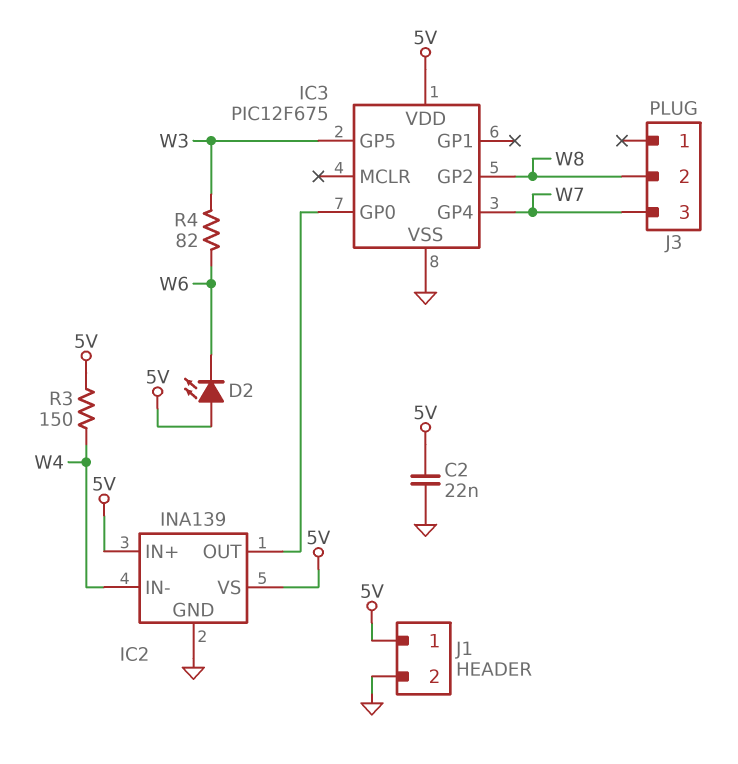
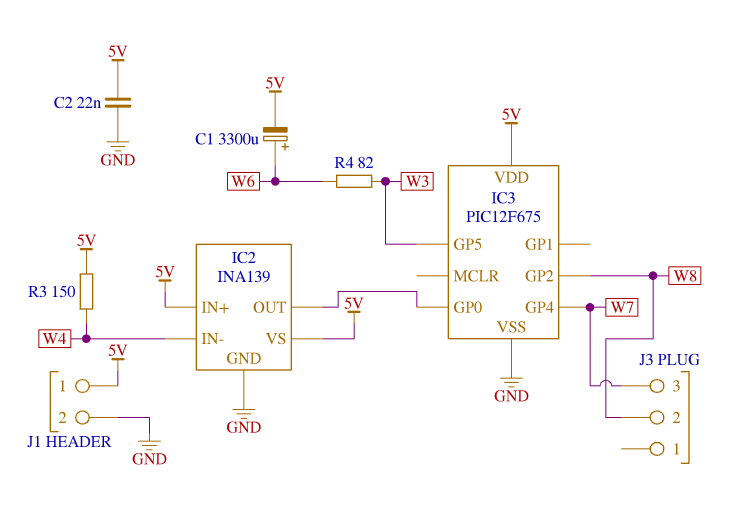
C1: none -> 3300uF (plus W6, minus 5V)
D2: LED (A 5V, K W6) -> none

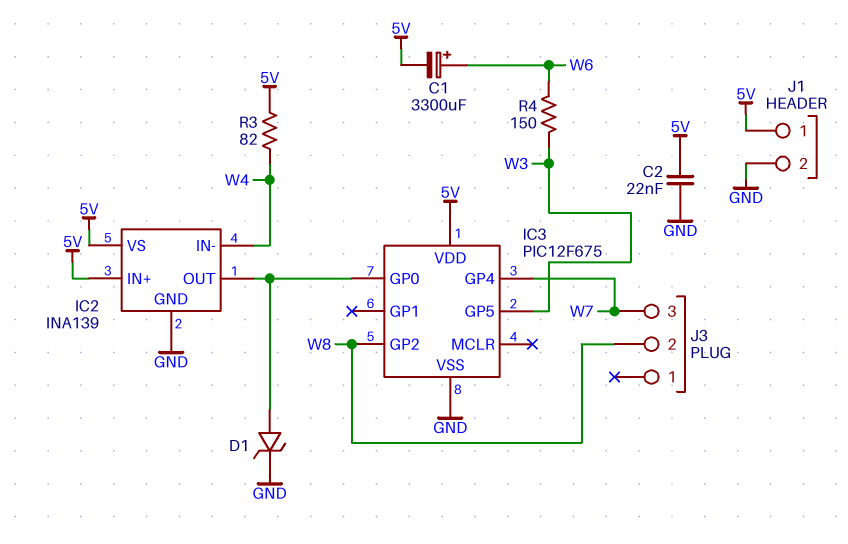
D1: none -> zener (A IC2/OUT, K GND)
R3: 150 (5V, W4) -> 82 (5V, W4)
R4: 82 (W3, W6) -> 150 (W3, W6)

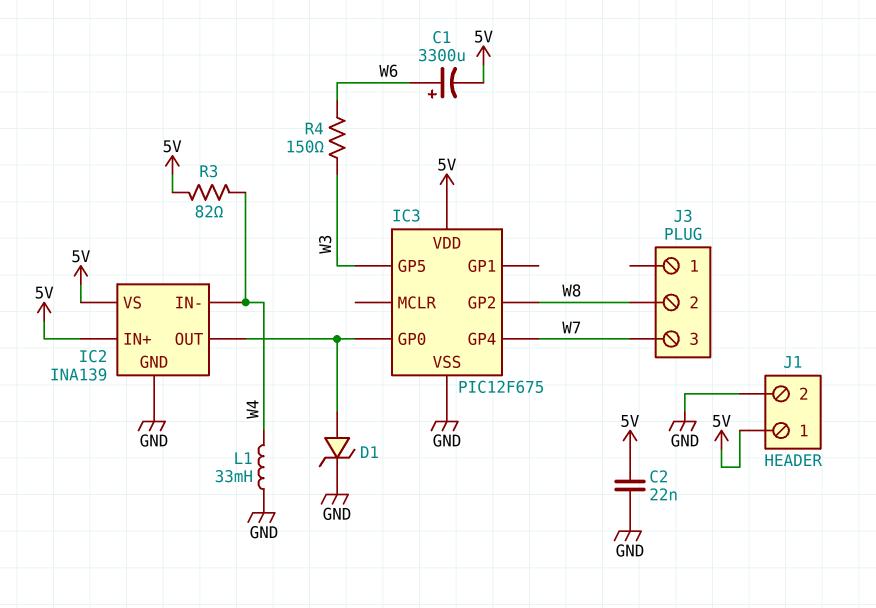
L1: none -> 33mH (GND, W4)

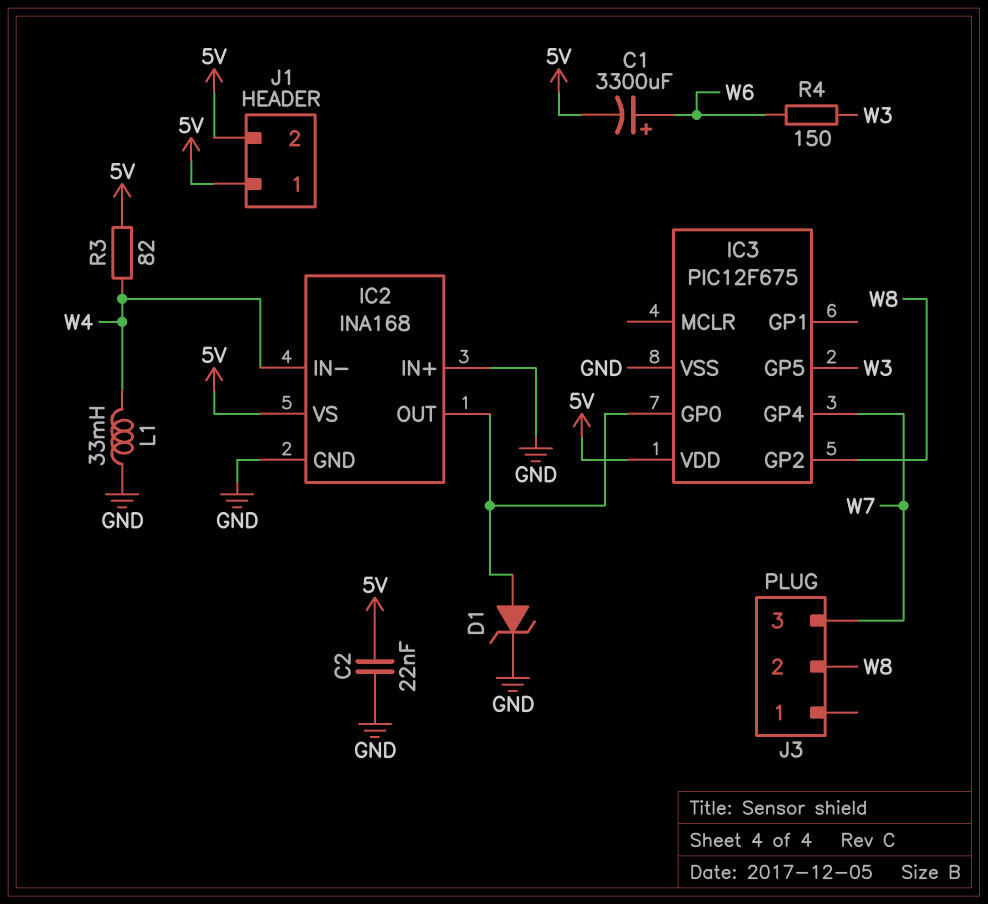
IC2: INA139 -> INA168
IC2 pin IN+: 5V -> GND
J1 pin 2: GND -> 5V

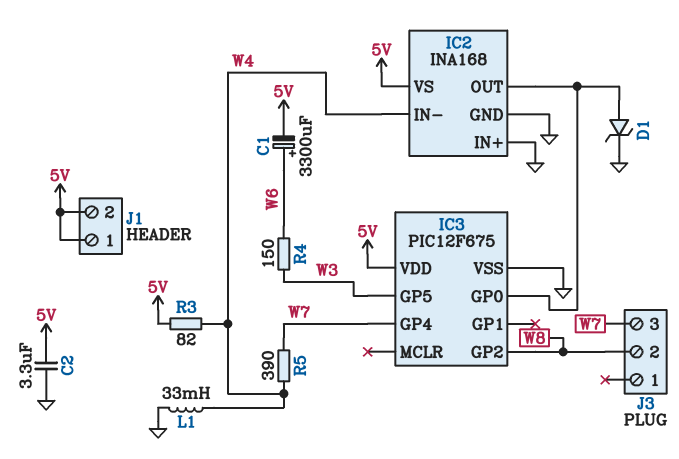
C2: 22nF (5V, GND) -> 3.3uF (5V, GND)
R5: none -> 390 (W4, W7)

